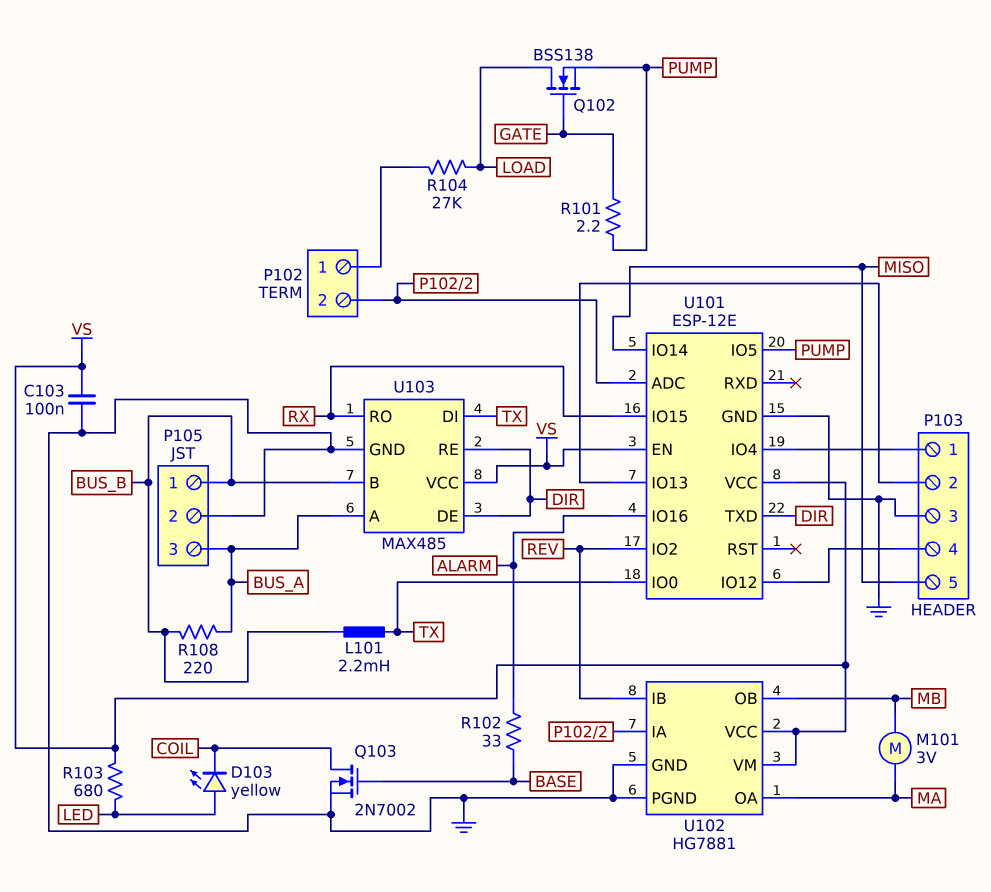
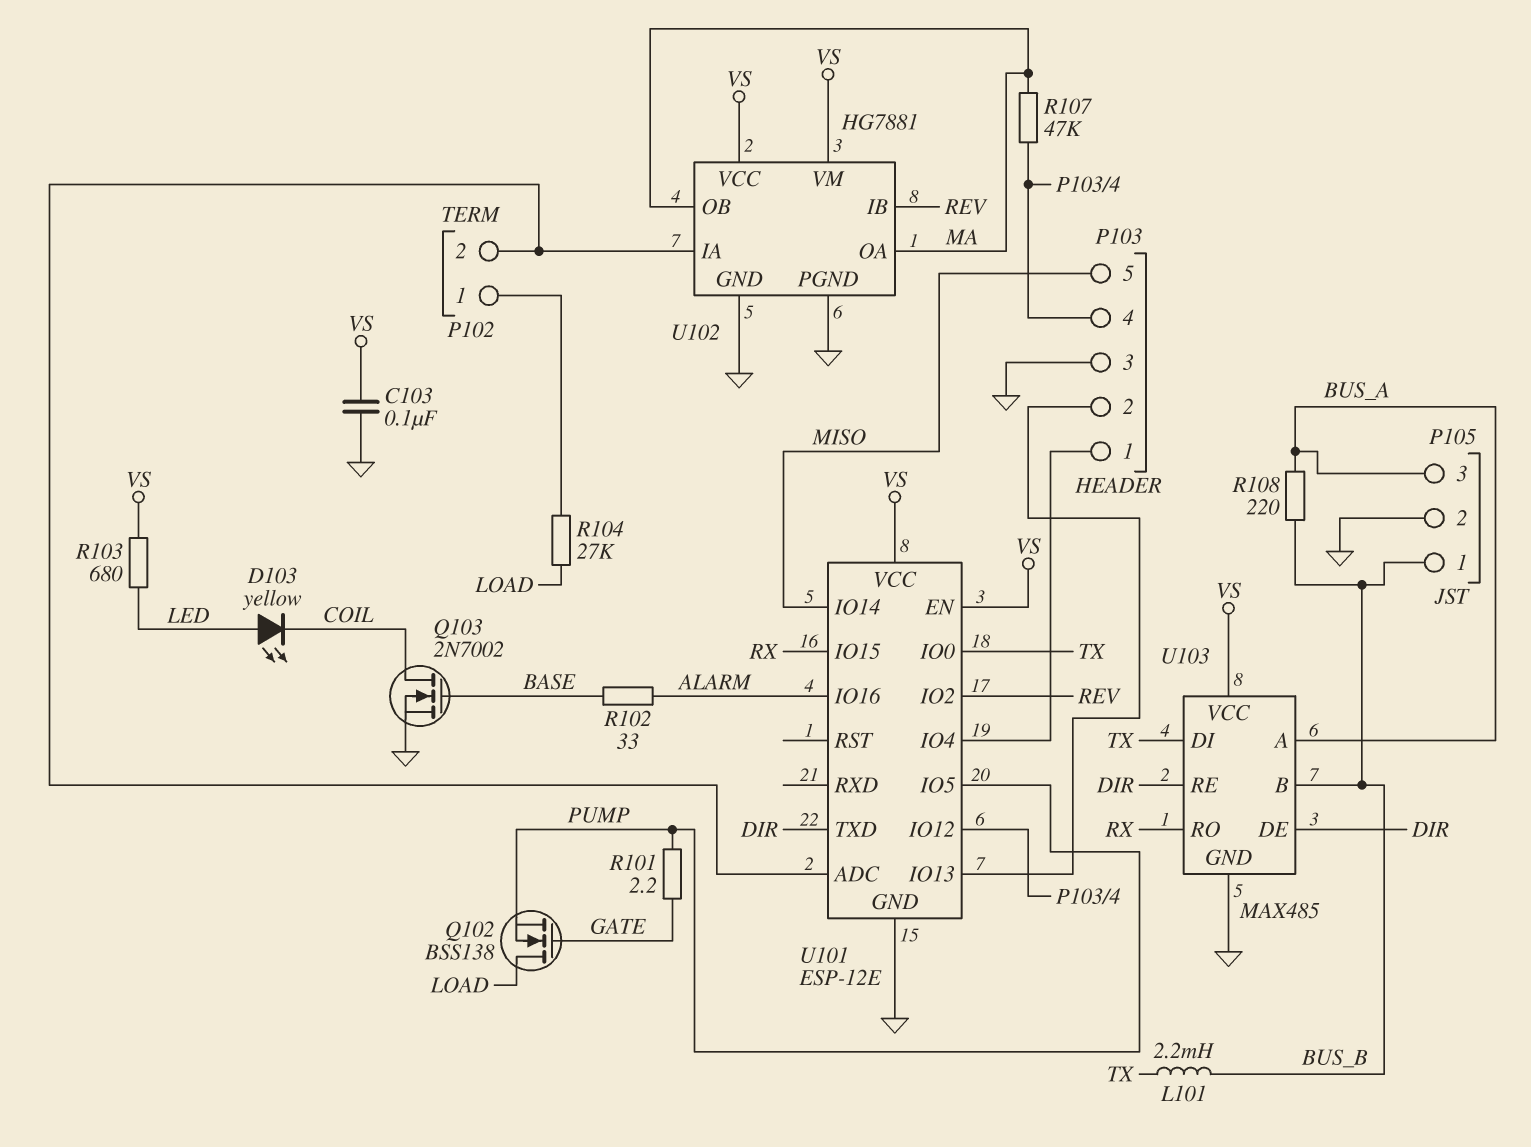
M101: motor 3V (MA, MB) -> none
R107: none -> 47k (MA, P103/4)
U102 pin OB: MB -> MA

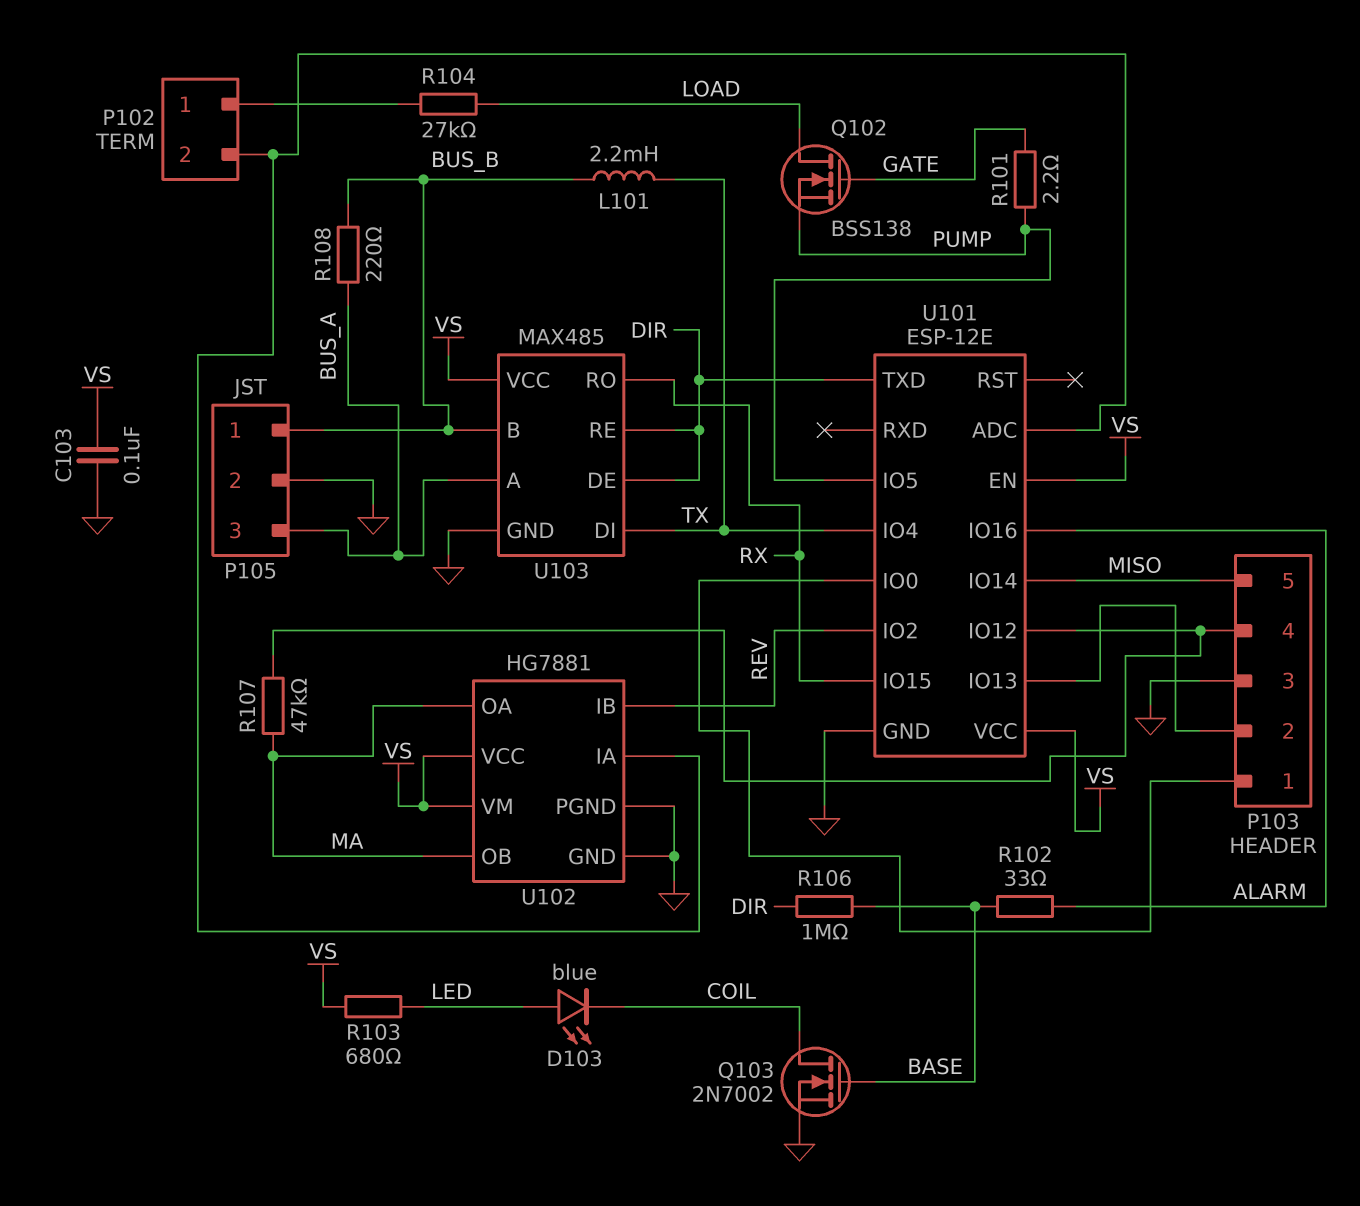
D103: LED yellow (A LED, K COIL) -> LED blue (A LED, K COIL)
R106: none -> 1M (BASE, DIR)
U101 pin IO0: TX -> P103/1
U101 pin IO4: P103/1 -> TX

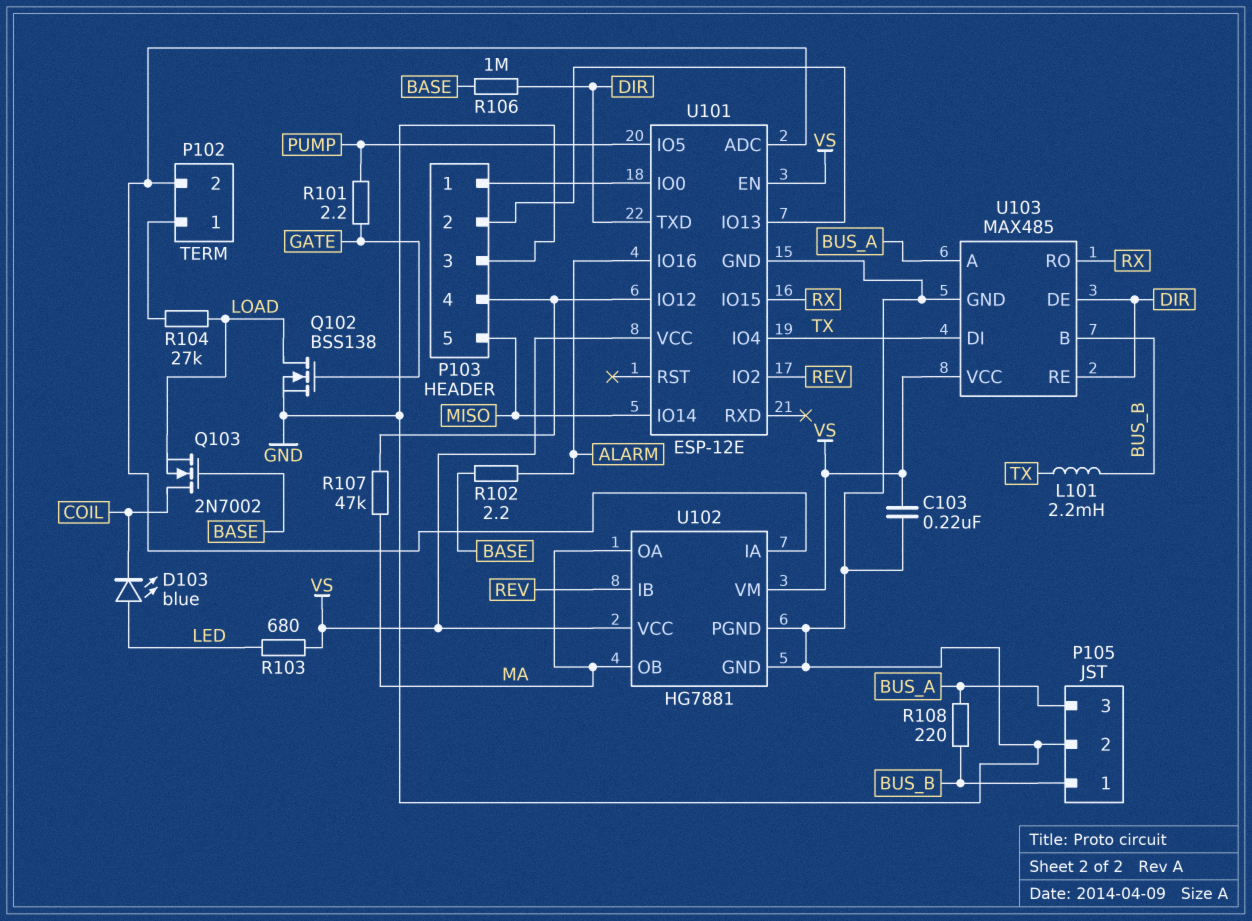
C103: 100nF (GND, VS) -> 220nF (GND, VS)
Q102: NMOS BSS138 (G GATE, D LOAD, S PUMP) -> NMOS BSS138 (G GATE, D LOAD, S GND)
Q103: NMOS 2N7002 (G BASE, D COIL, S GND) -> NMOS 2N7002 (G BASE, D COIL, S LOAD)
R102: 33 (ALARM, BASE) -> 2.2 (ALARM, BASE)

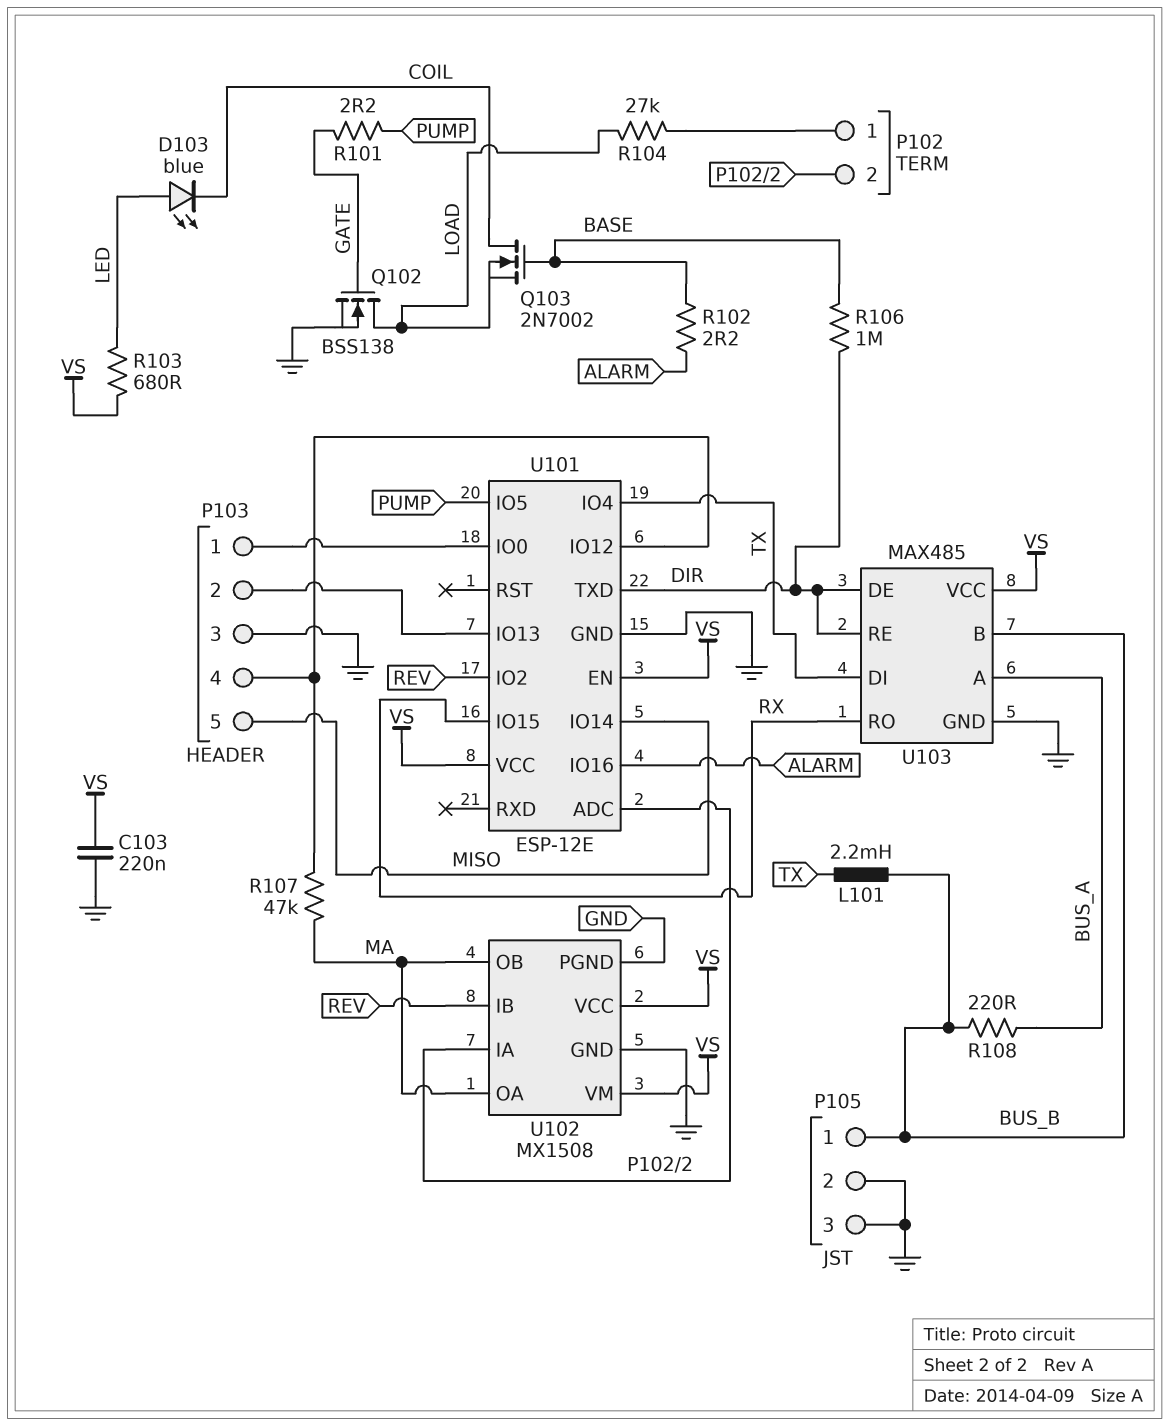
P105 pin 3: BUS_A -> GND
U102: HG7881 -> MX1508

